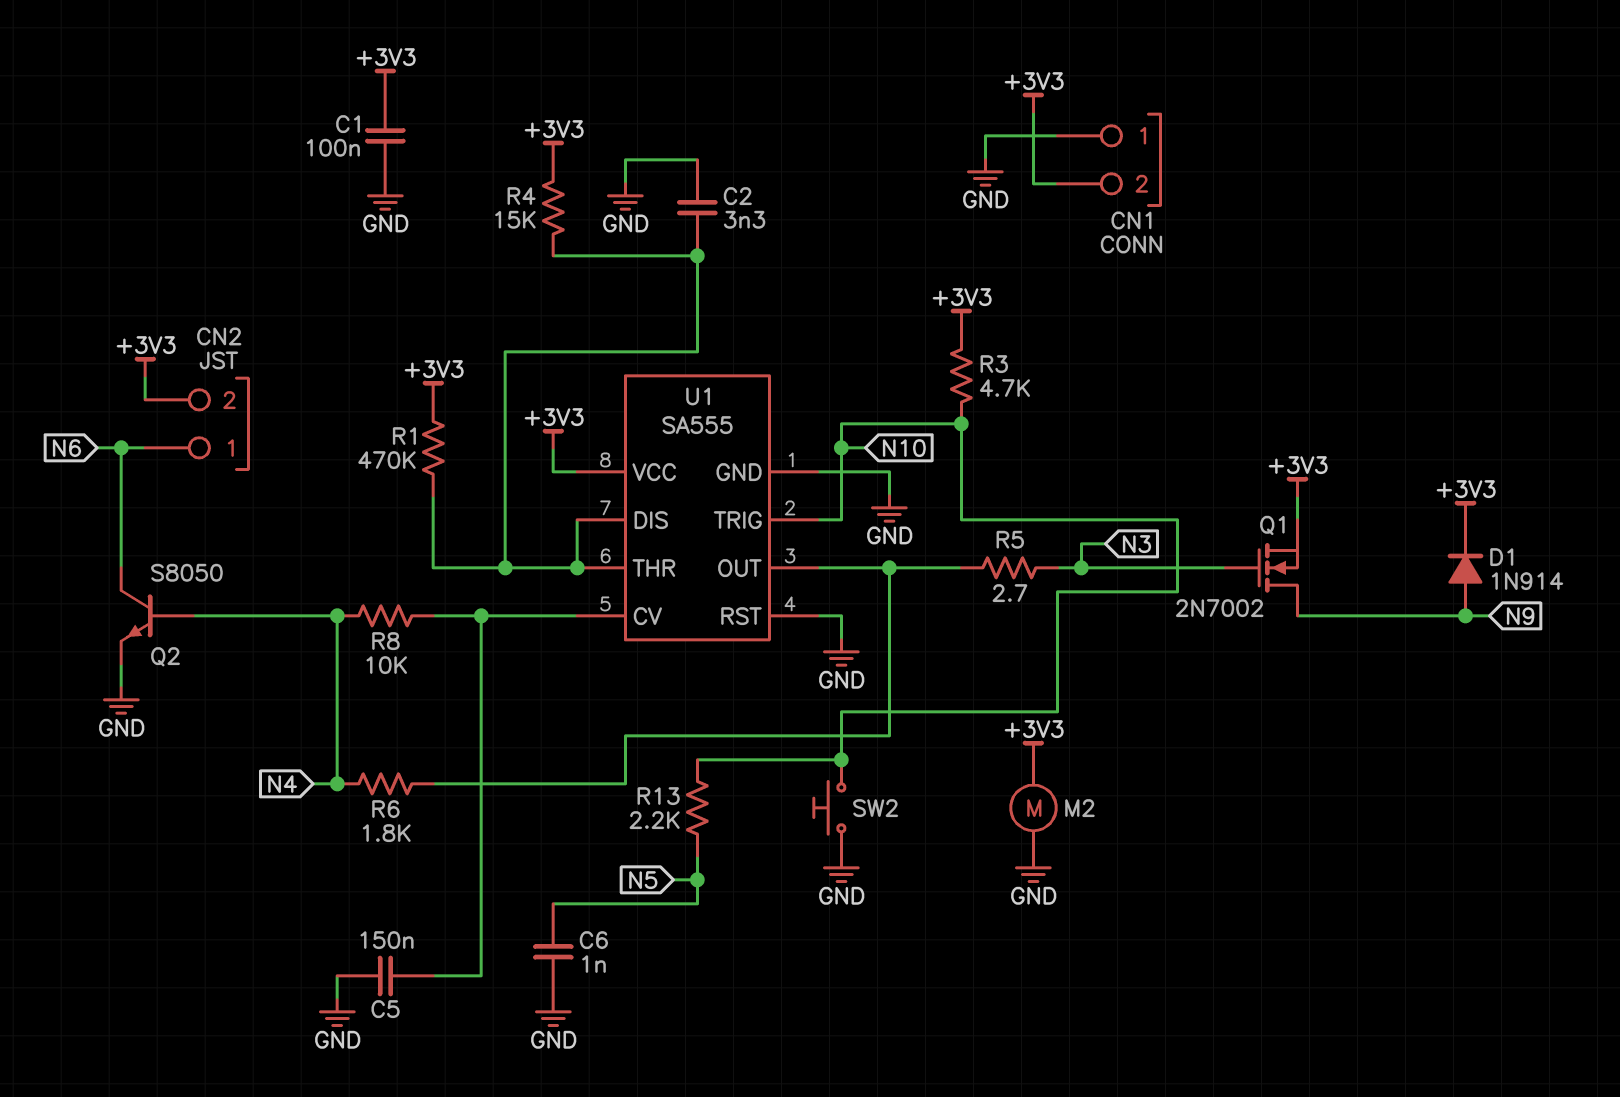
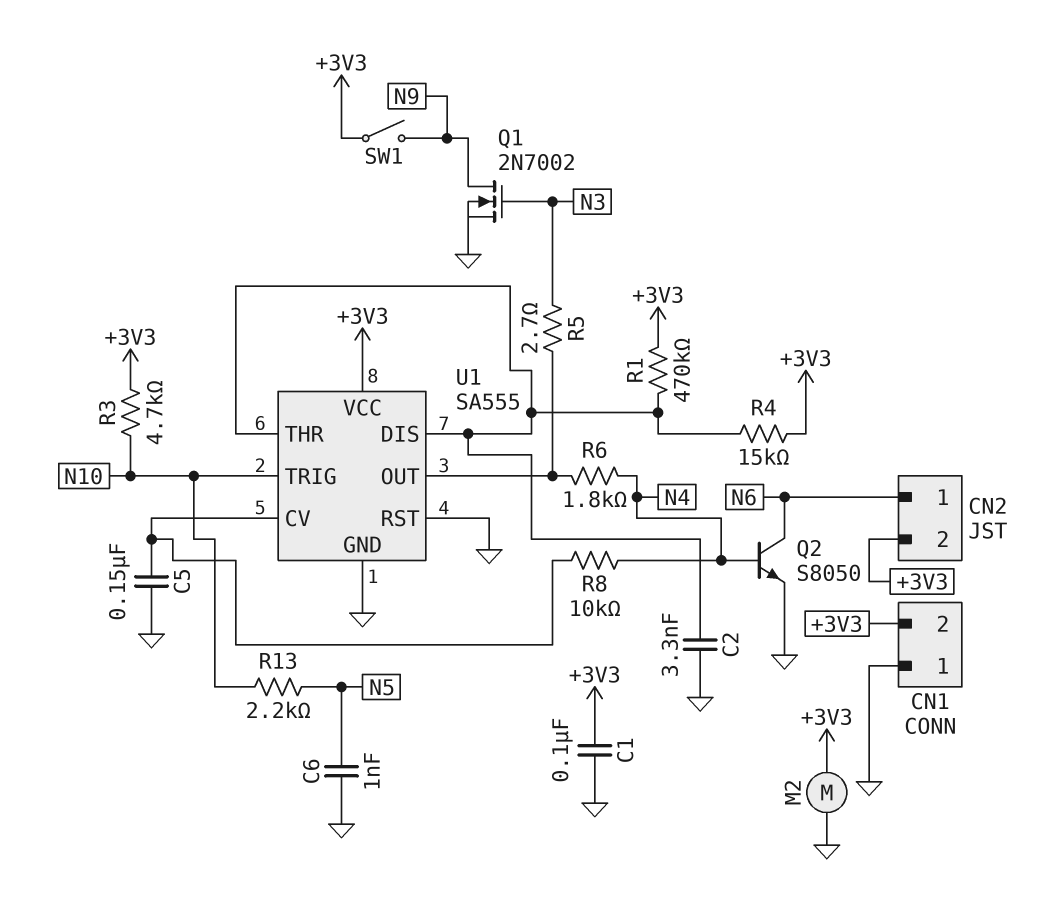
D1: diode 1N914 (A N9, K +3V3) -> none
Q1: NMOS 2N7002 (G N3, D N9, S +3V3) -> NMOS 2N7002 (G N3, D N9, S GND)
SW1: none -> switch (+3V3, N9)
SW2: button (GND, N10) -> none

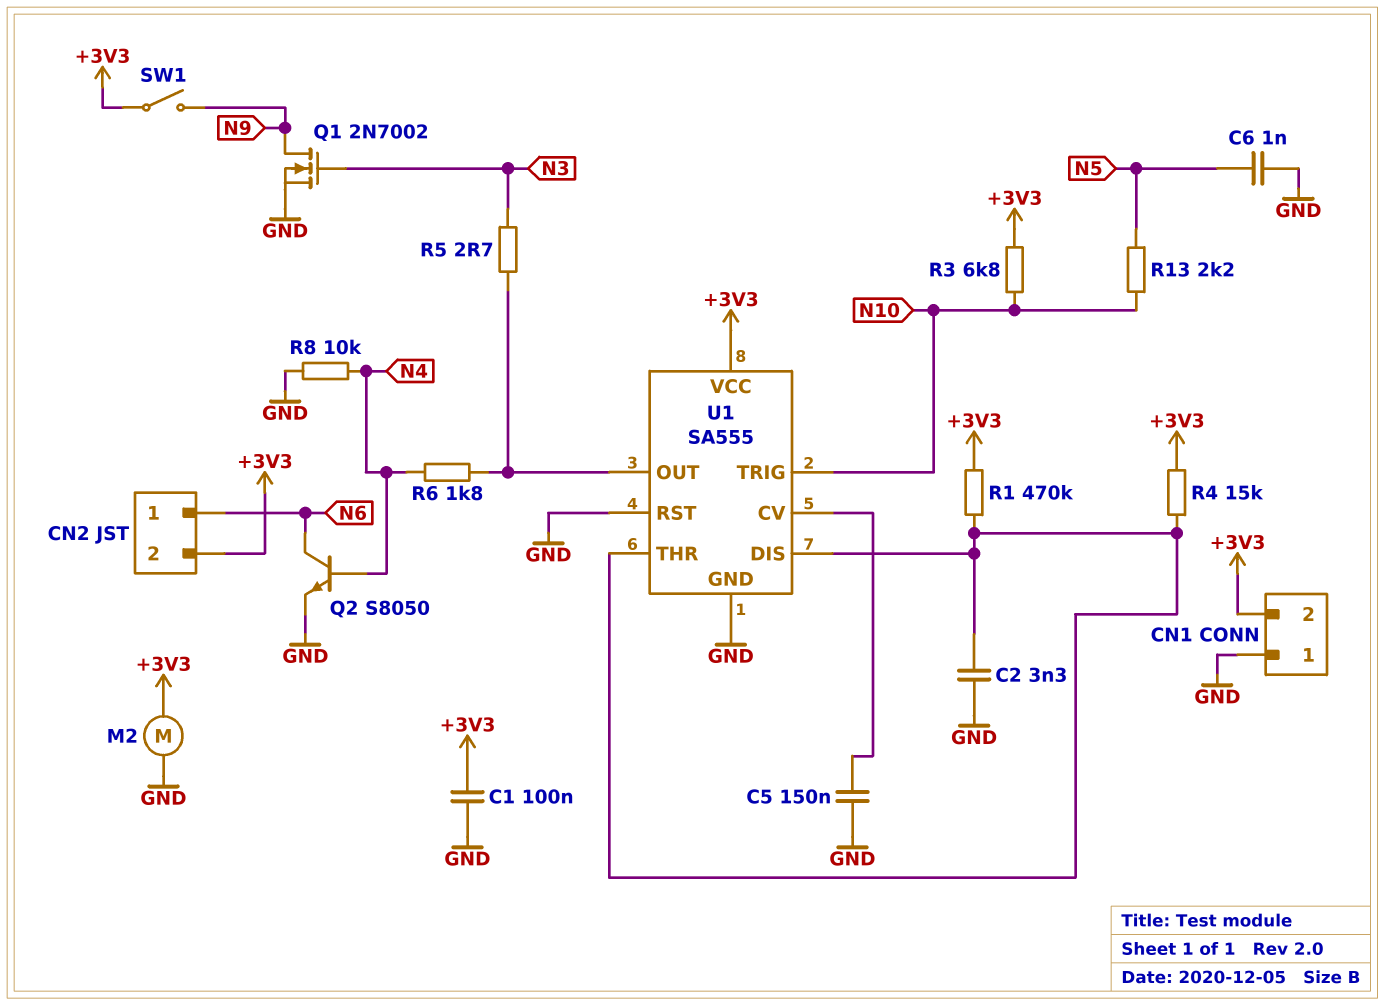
R3: 4.7k (+3V3, N10) -> 6.8k (+3V3, N10)
R8: 10k (N4, U1/CV) -> 10k (GND, N4)

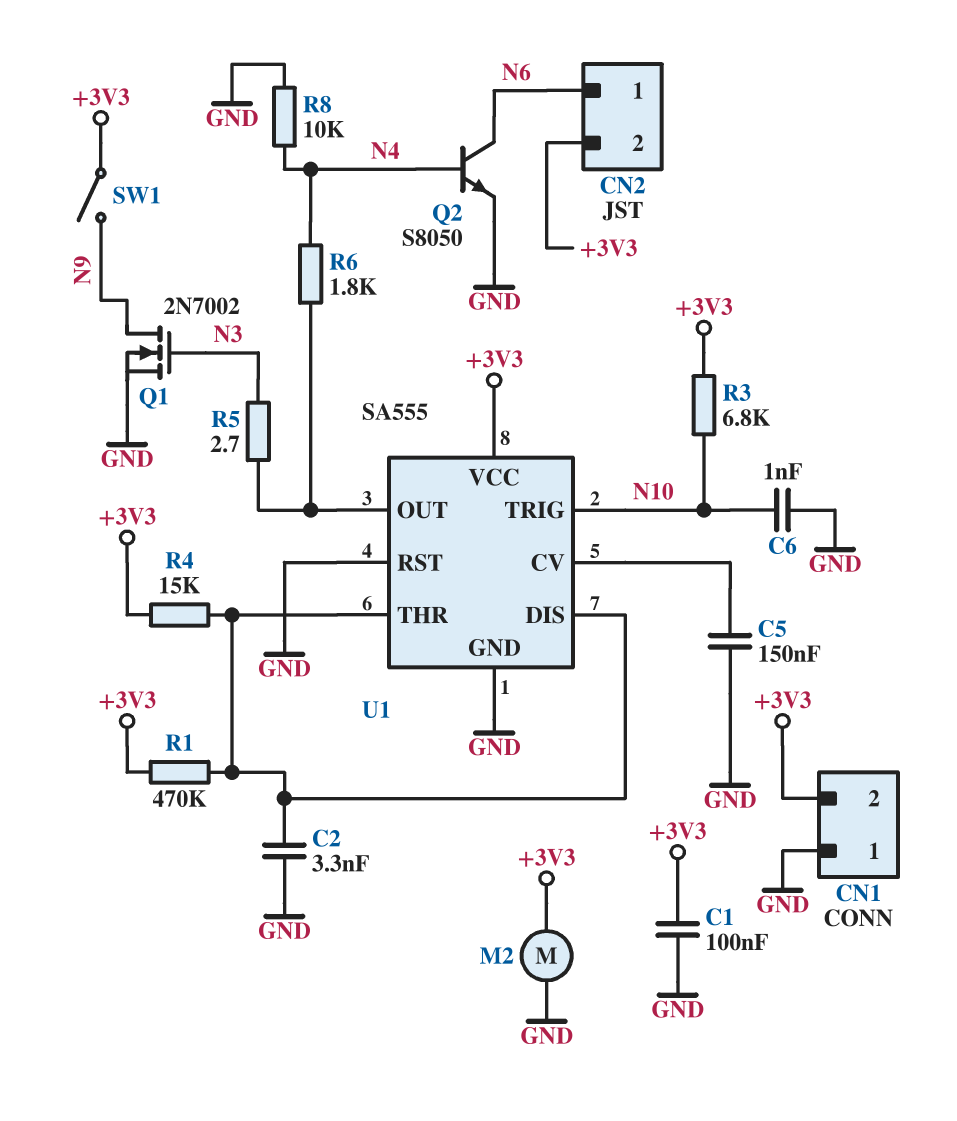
C6: 1nF (GND, N5) -> 1nF (GND, N10)
R13: 2.2k (N5, N10) -> none

